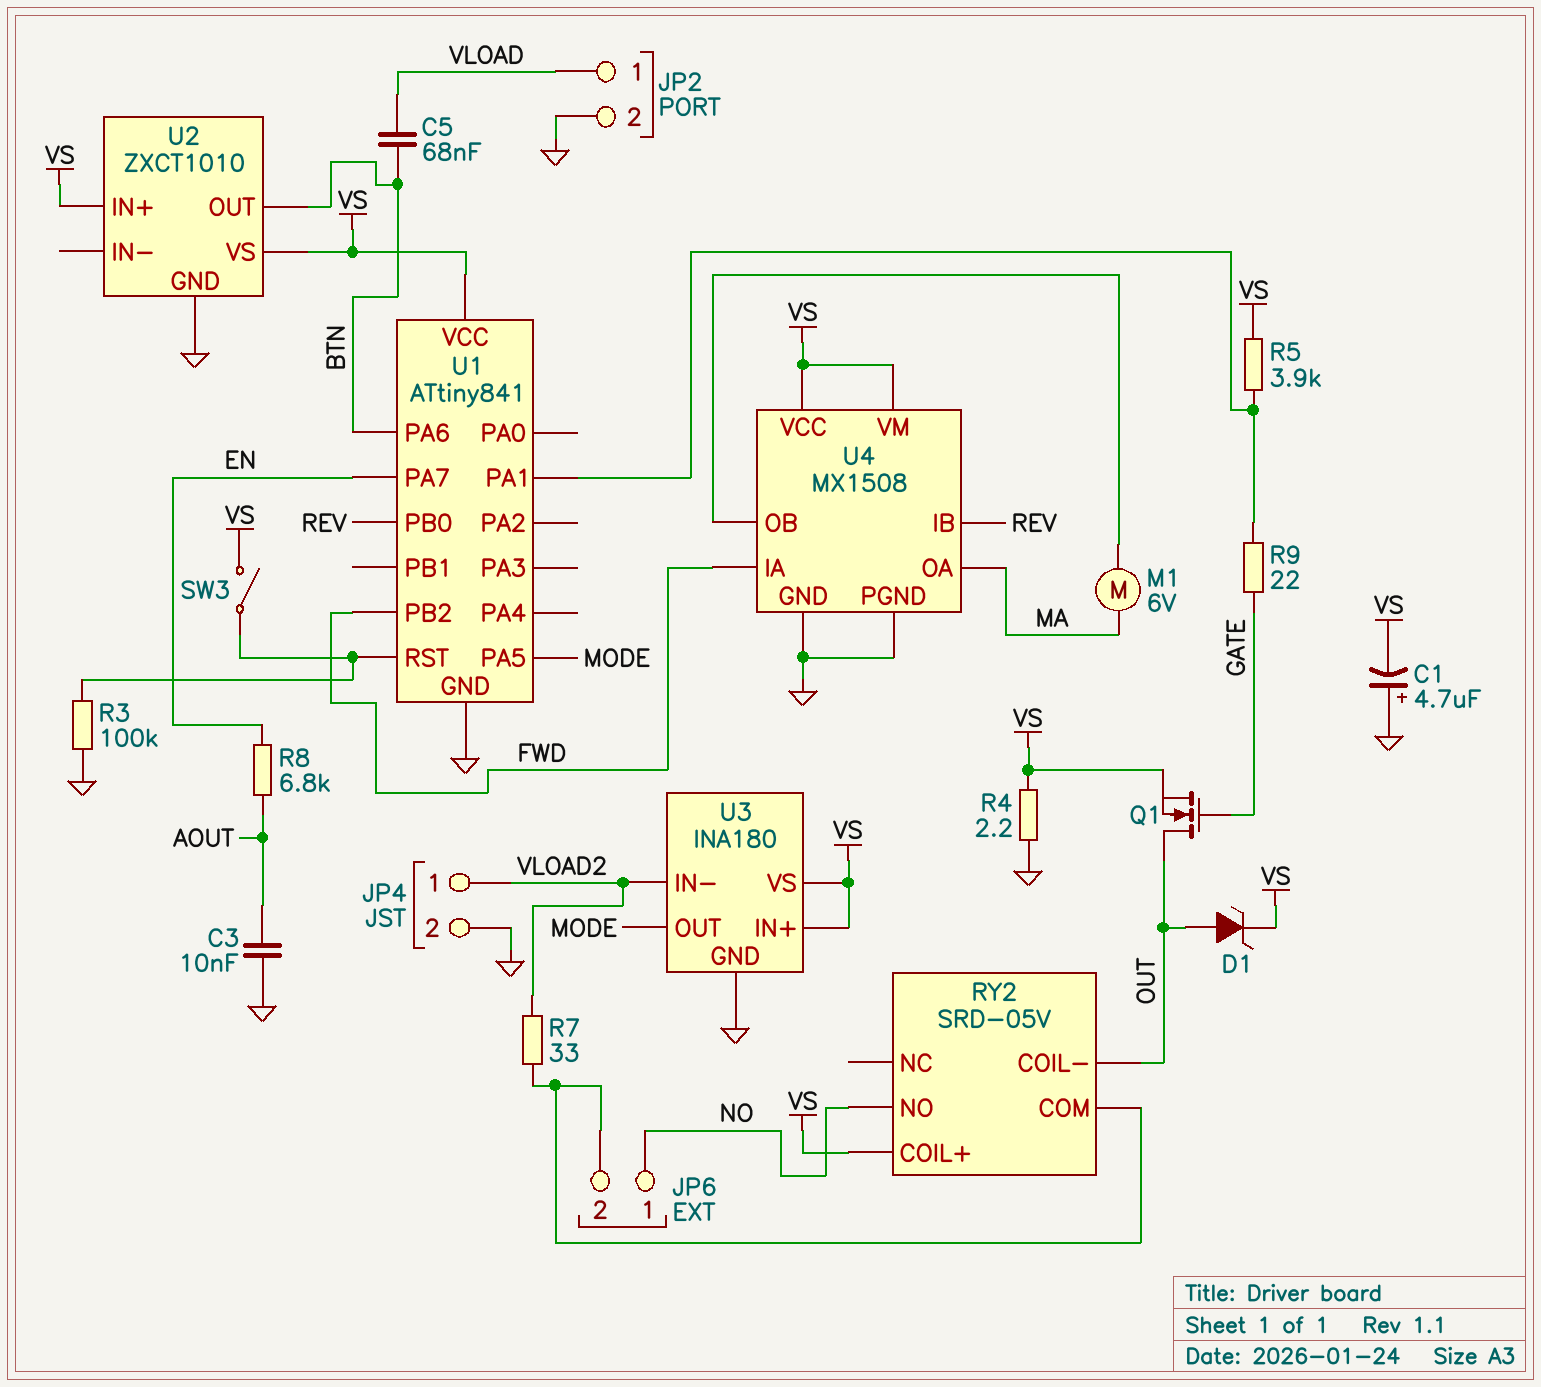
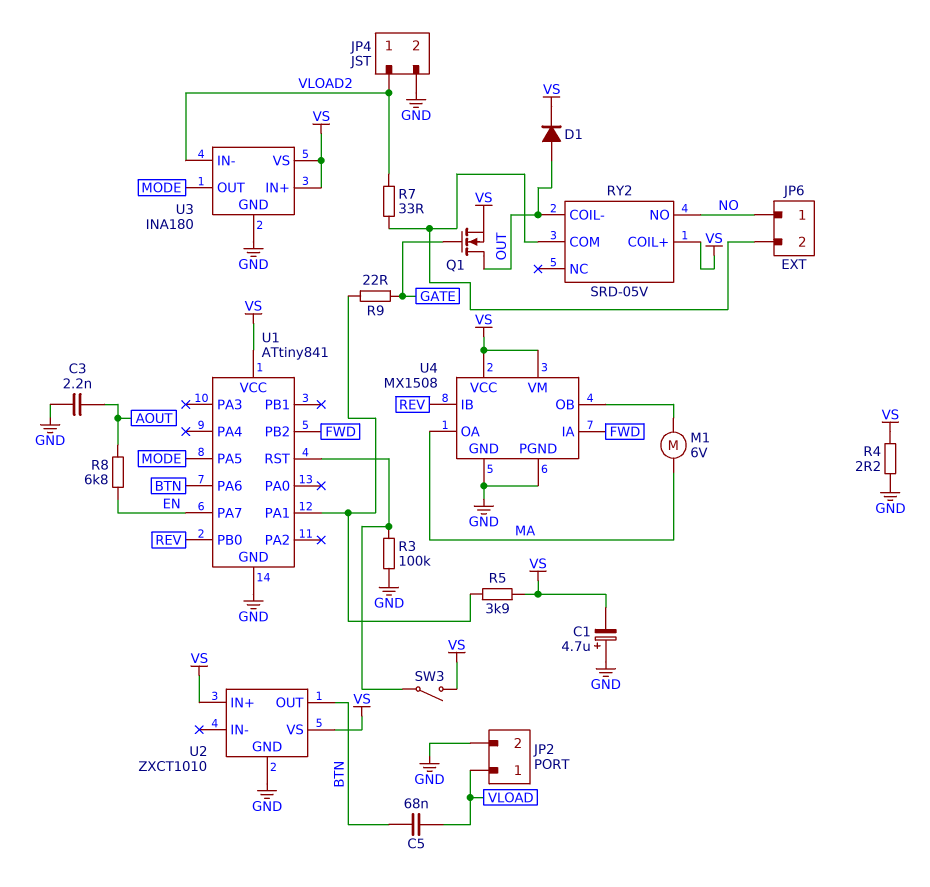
C3: 10nF (AOUT, GND) -> 2.2nF (AOUT, GND)
D1: zener (A OUT, K VS) -> diode (A OUT, K VS)

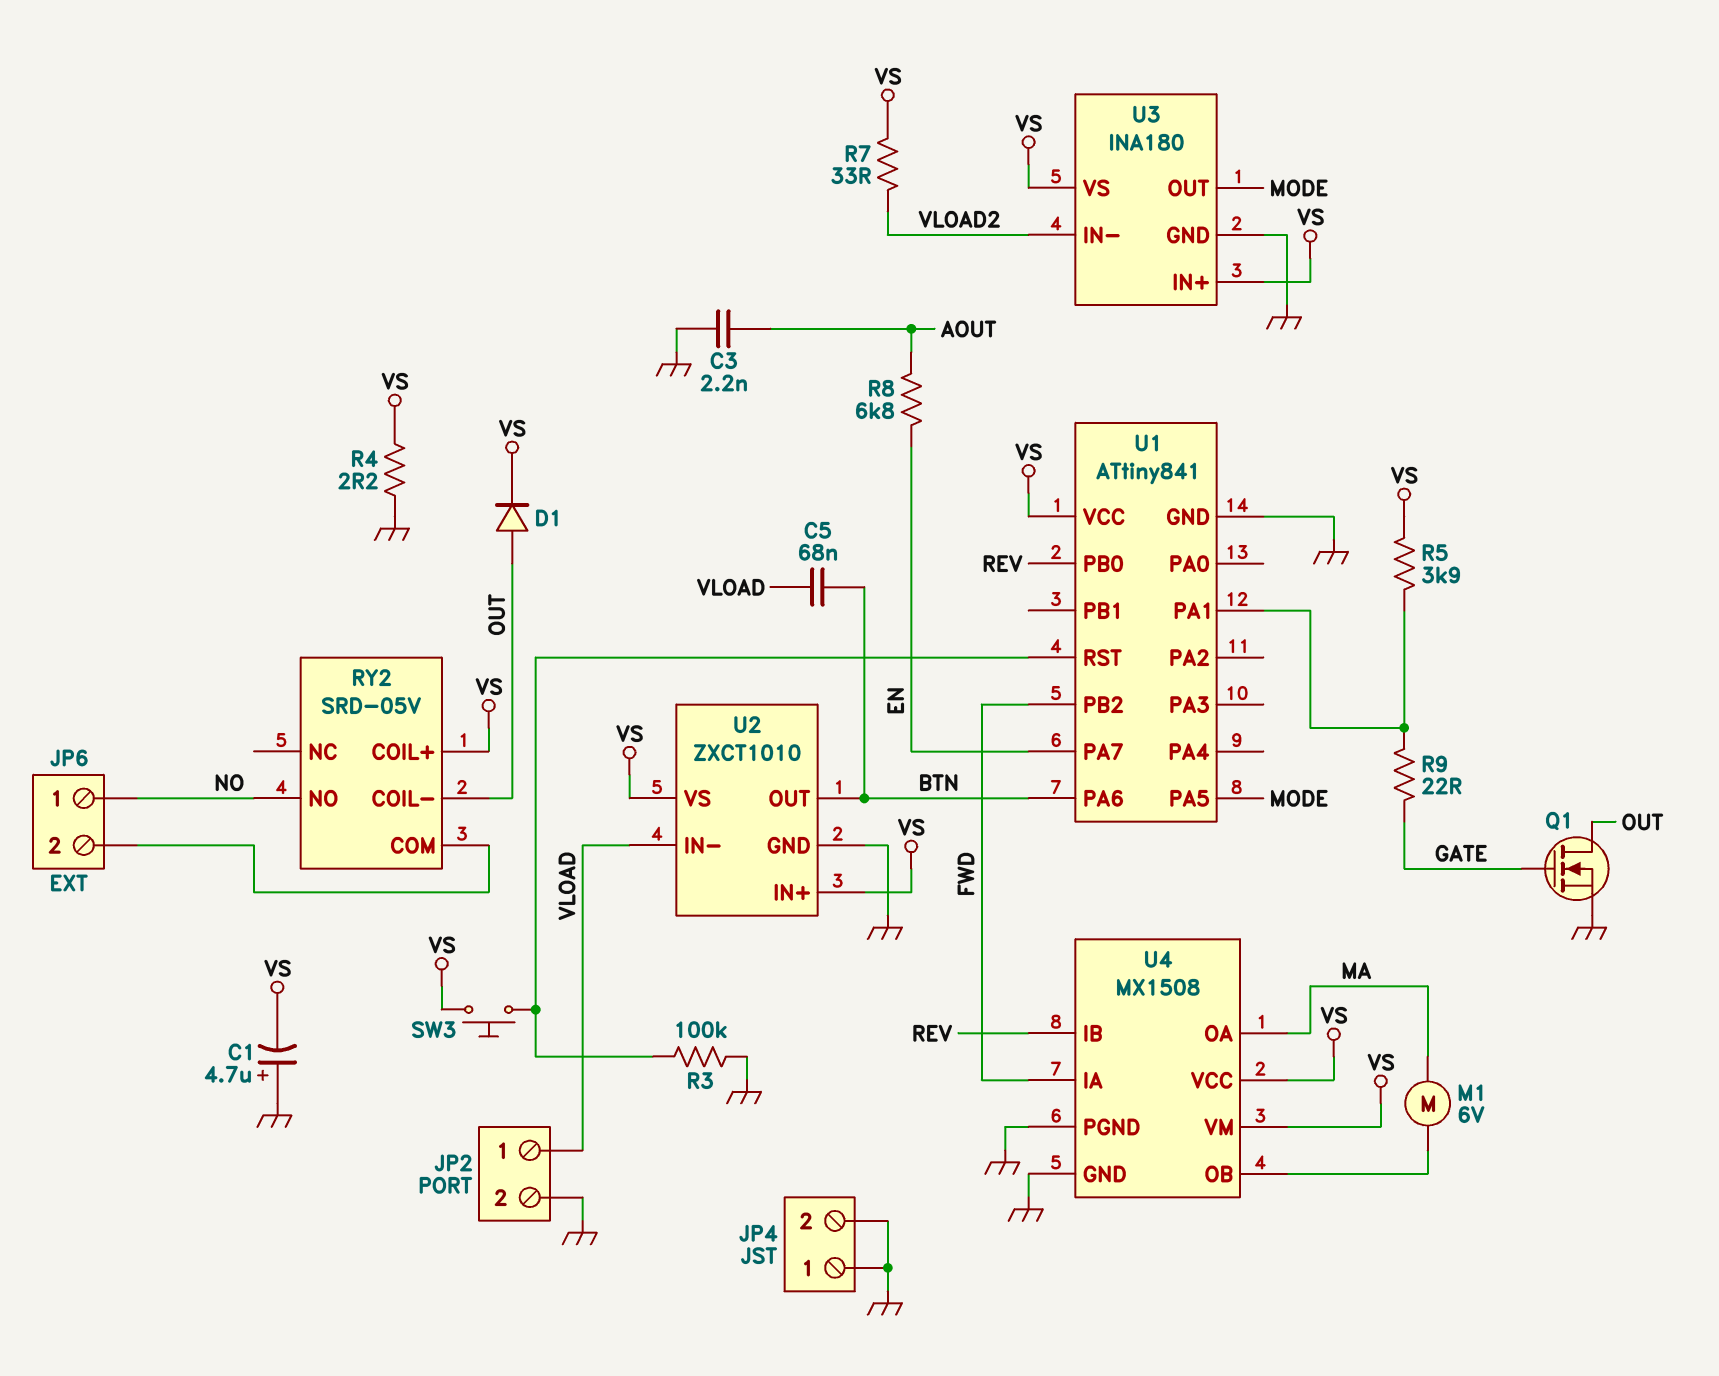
JP4 pin 1: VLOAD2 -> GND
Q1: NMOS (G GATE, D OUT, S VS) -> NMOS (G GATE, D OUT, S GND)
R7: 33 (JP6/2, VLOAD2) -> 33 (VLOAD2, VS)
SW3: switch (U1/RST, VS) -> button (U1/RST, VS)
U2 pin IN-: none -> VLOAD

